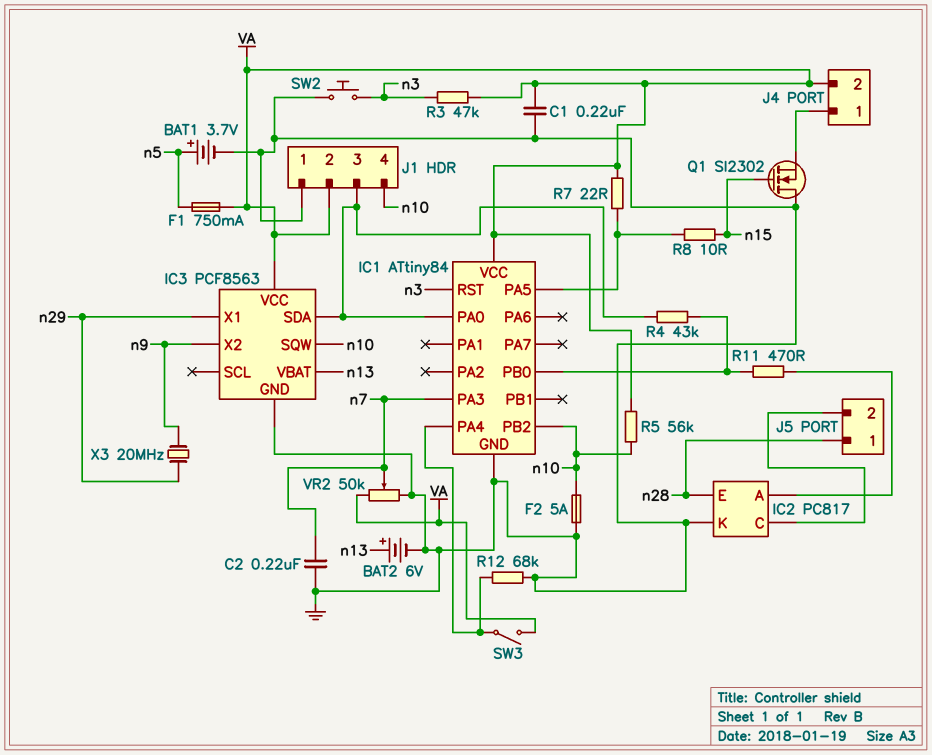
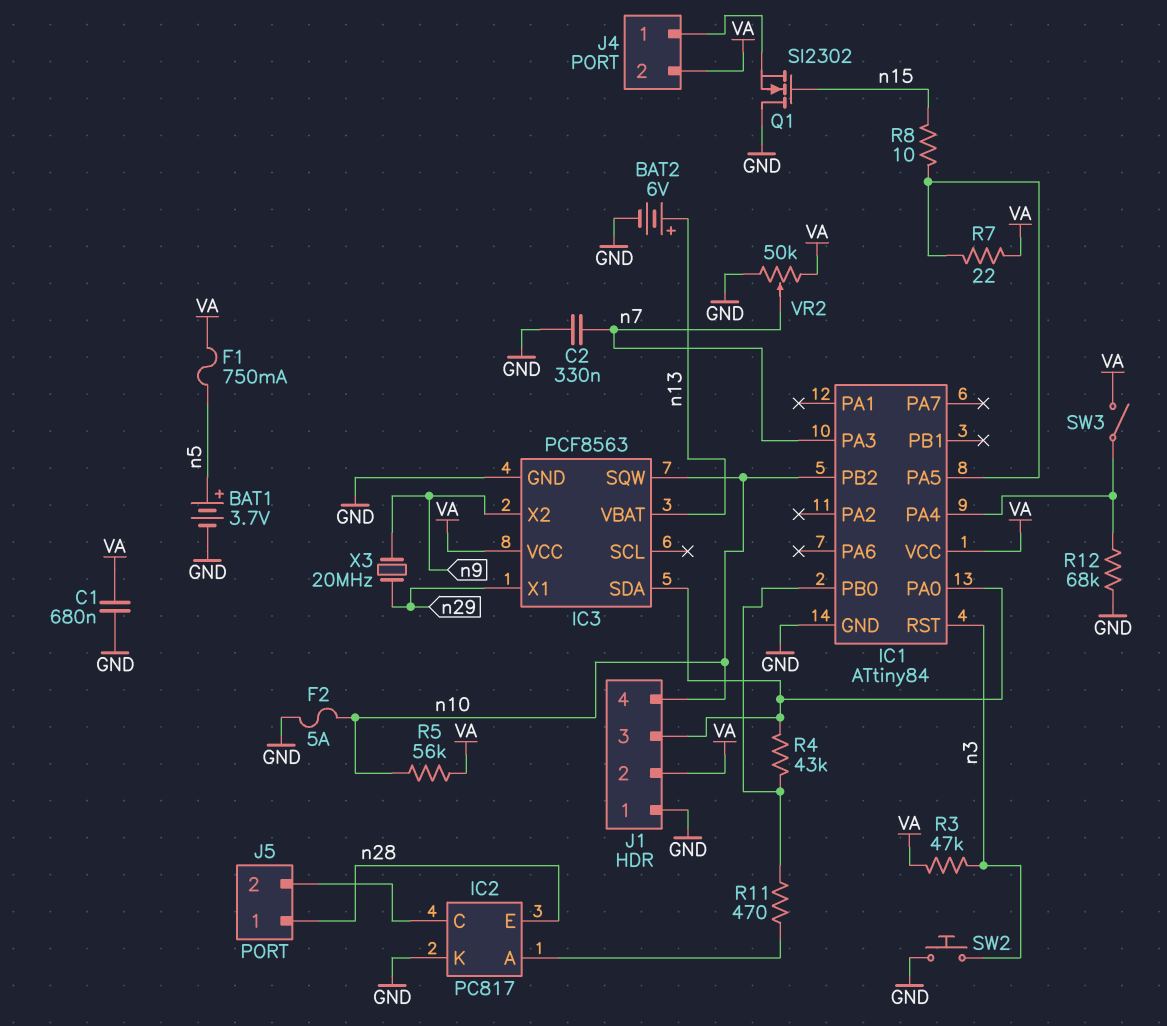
C1: 220nF (GND, VA) -> 680nF (GND, VA)
C2: 220nF (GND, n7) -> 330nF (GND, n7)

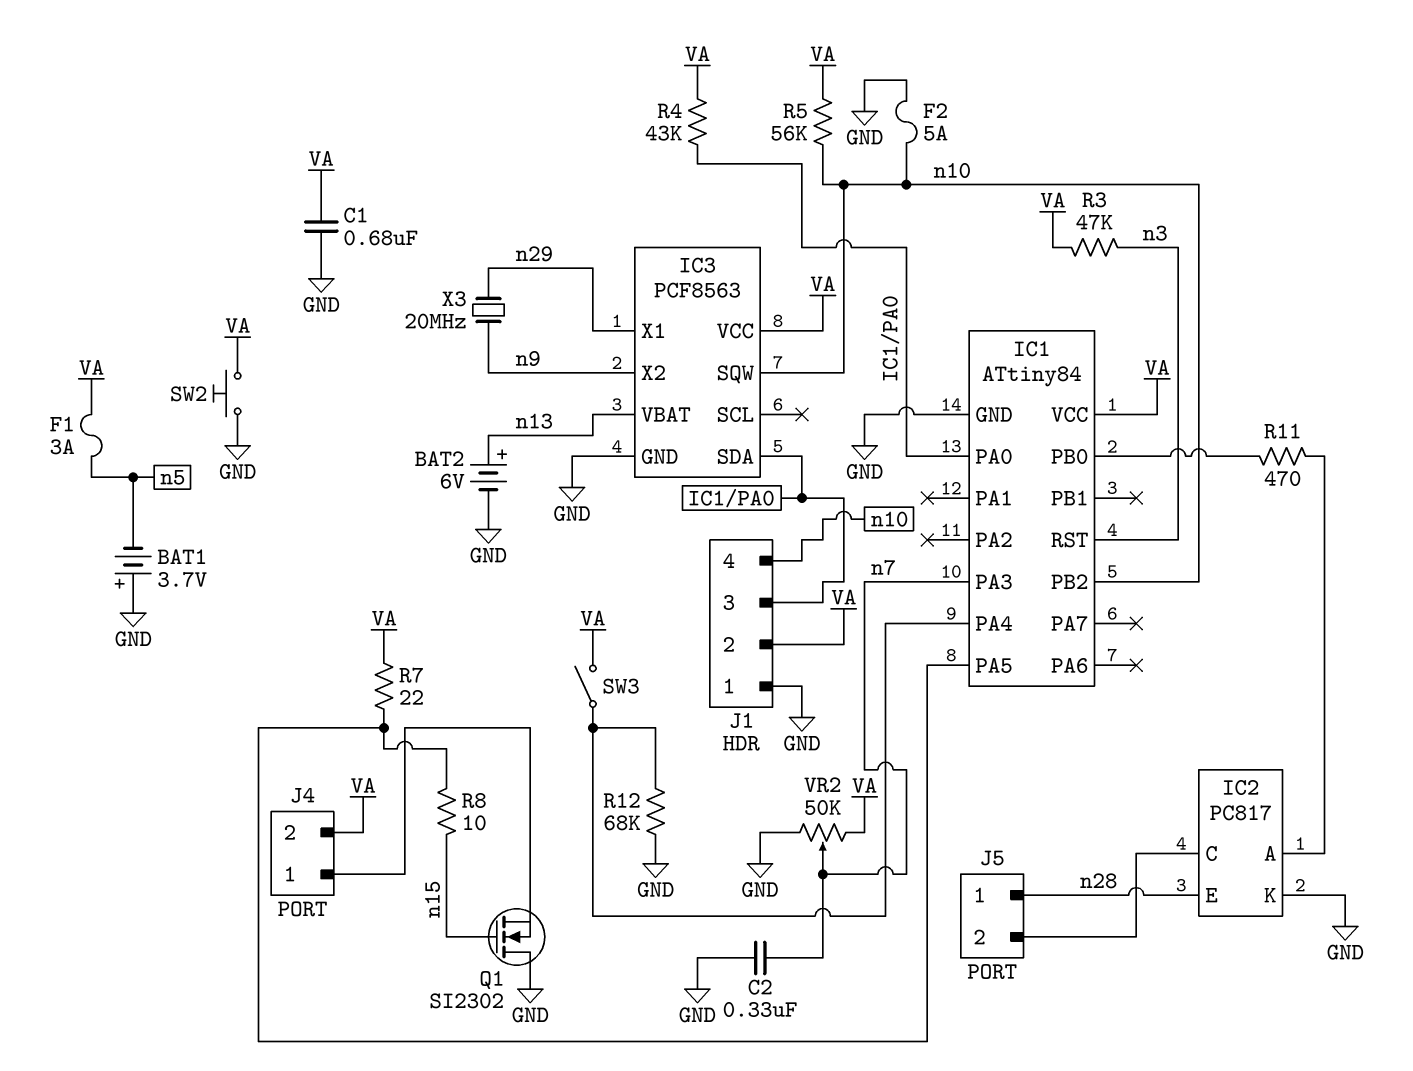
BAT1: 3.7V (plus n5, minus GND) -> 3.7V (plus GND, minus n5)
F1: 750mA (VA, n5) -> 3A (VA, n5)
R4: 43k (IC1/PA0, IC1/PB0) -> 43k (IC1/PA0, VA)
SW2: button (GND, n3) -> button (GND, VA)

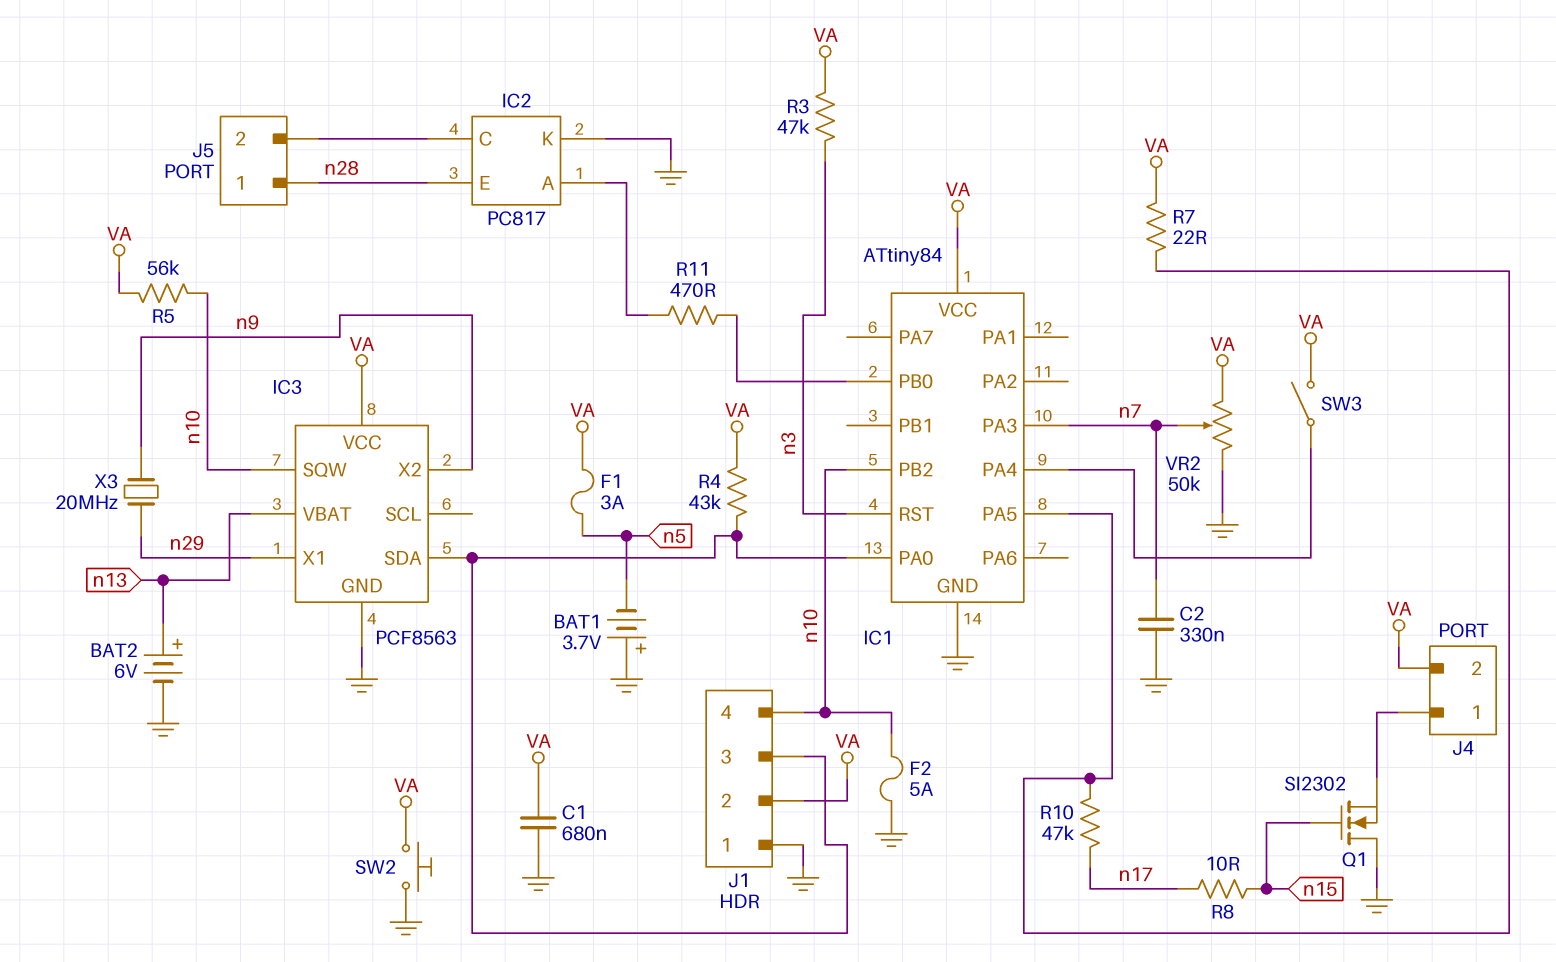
R8: 10 (IC1/PA5, n15) -> 10 (n15, n17)
R10: none -> 47k (IC1/PA5, n17)
R12: 68k (GND, IC1/PA4) -> none

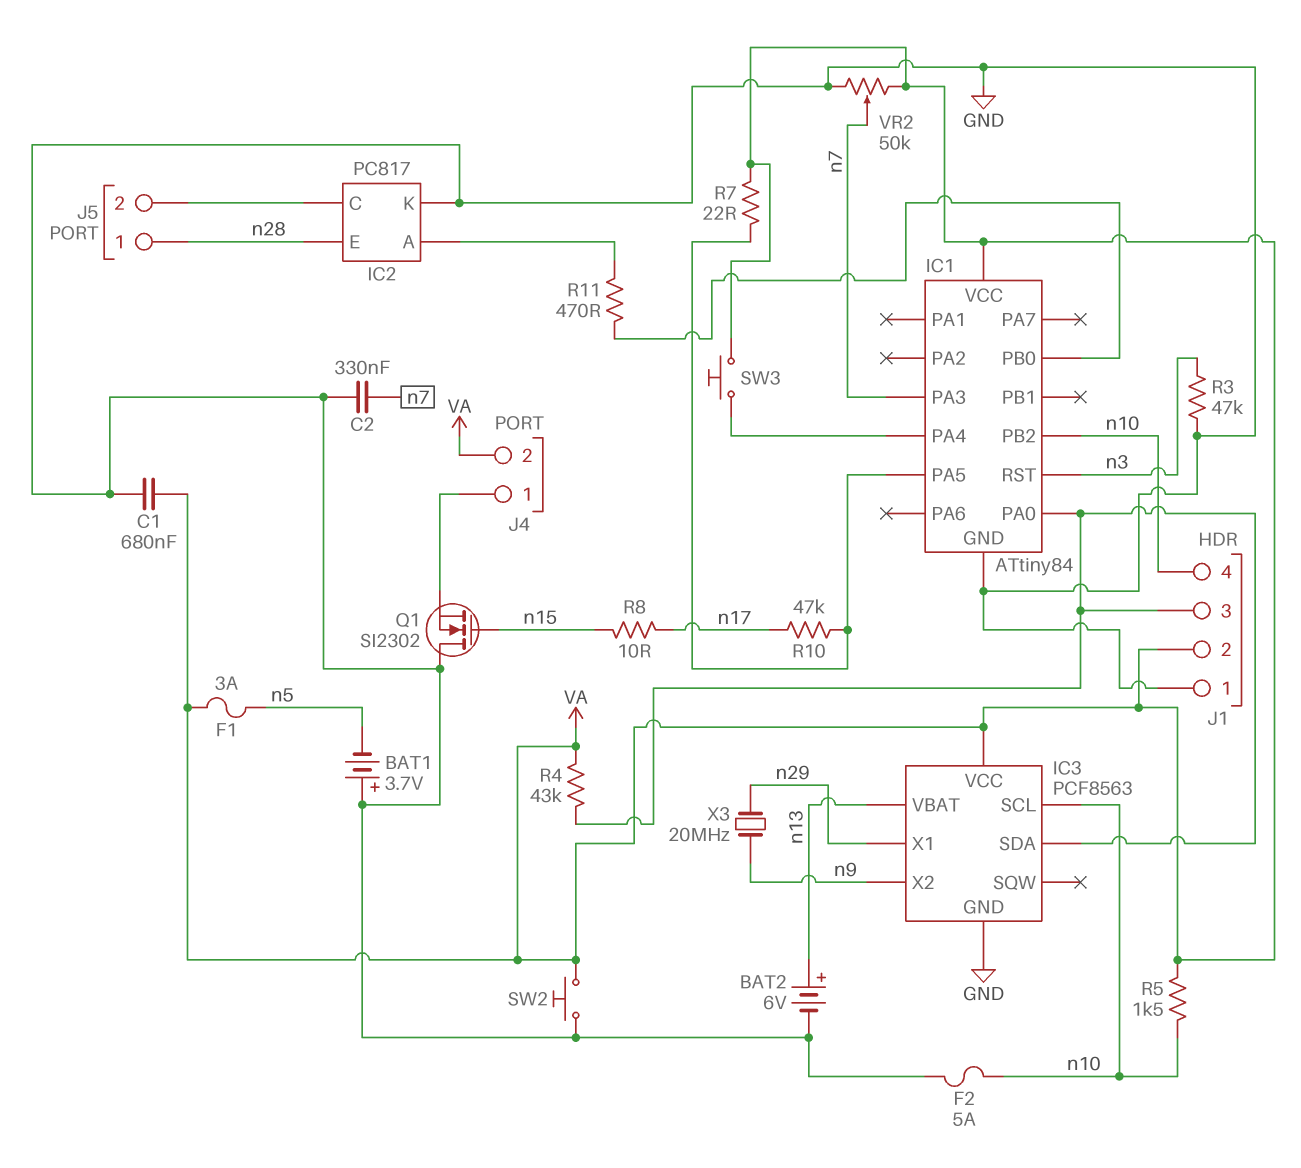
IC3 pin SCL: none -> n10
IC3 pin SQW: n10 -> none
R3: 47k (VA, n3) -> 47k (GND, n3)
R5: 56k (VA, n10) -> 1.5k (VA, n10)
SW3: switch (IC1/PA4, VA) -> button (IC1/PA4, VA)

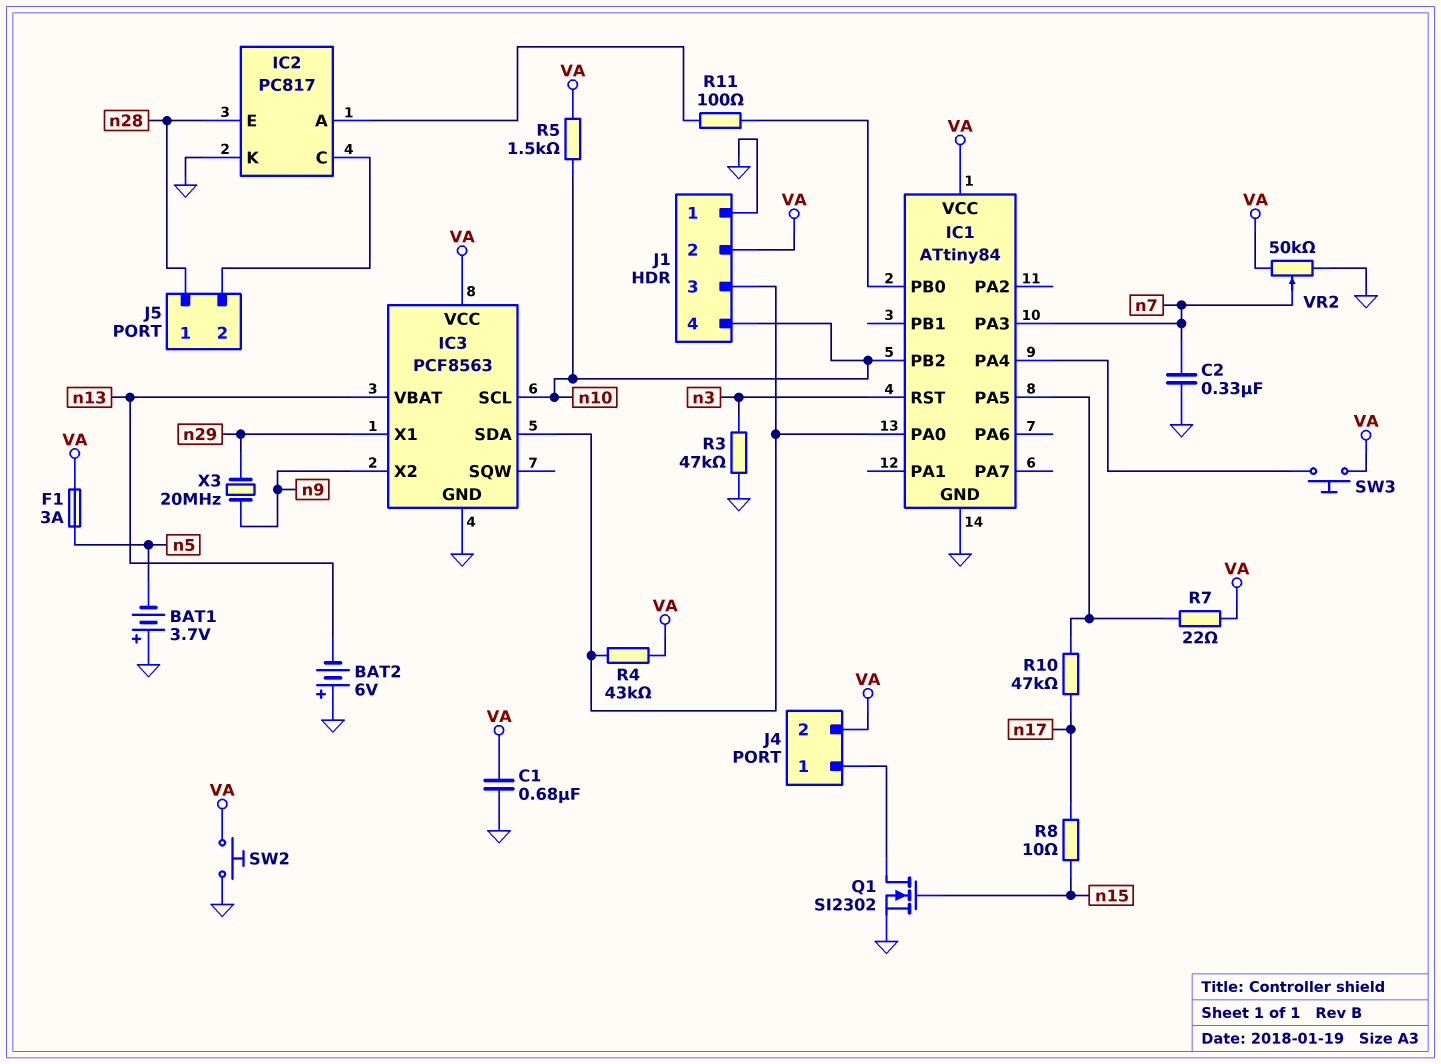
BAT2: 6V (plus n13, minus GND) -> 6V (plus GND, minus n13)
F2: 5A (GND, n10) -> none
Q1: NMOS SI2302 (G n15, D GND, S J4/1) -> NMOS SI2302 (G n15, D J4/1, S GND)
R11: 470 (IC1/PB0, IC2/A) -> 100 (IC1/PB0, IC2/A)

